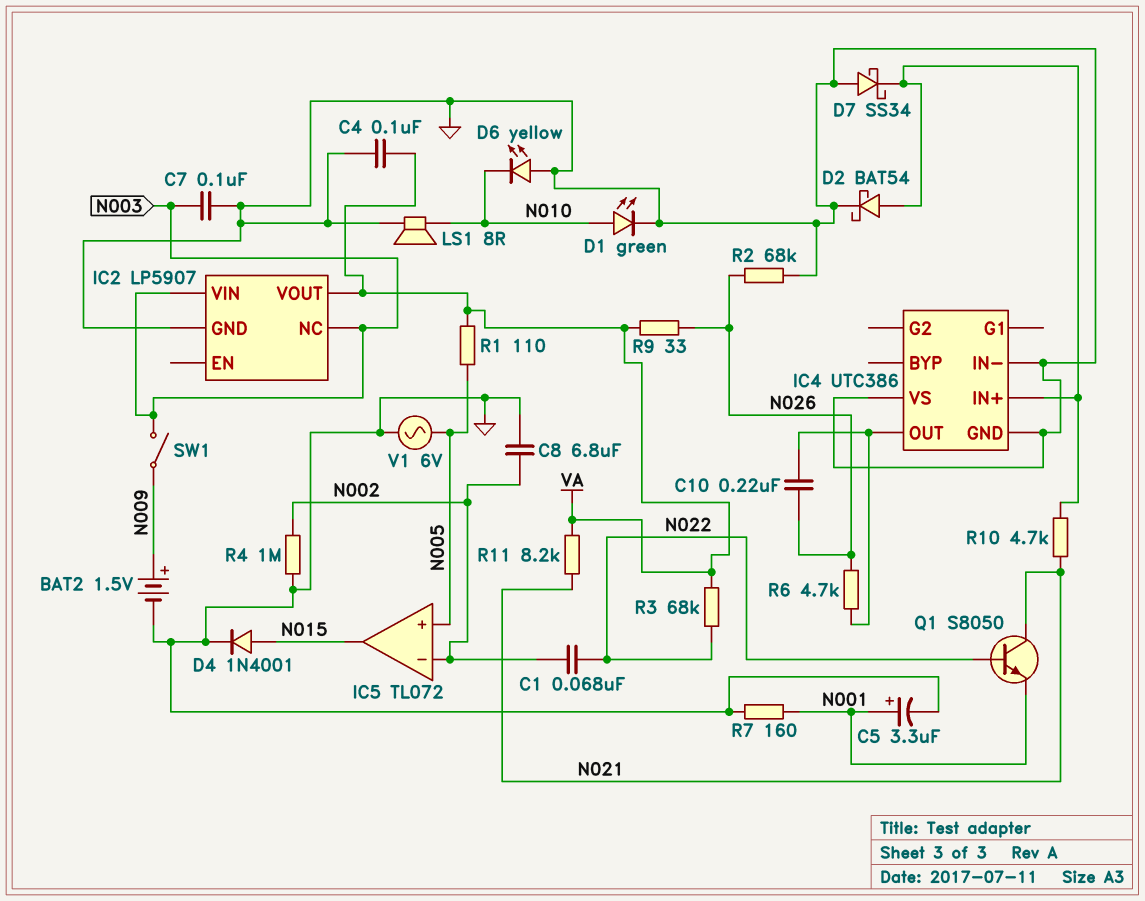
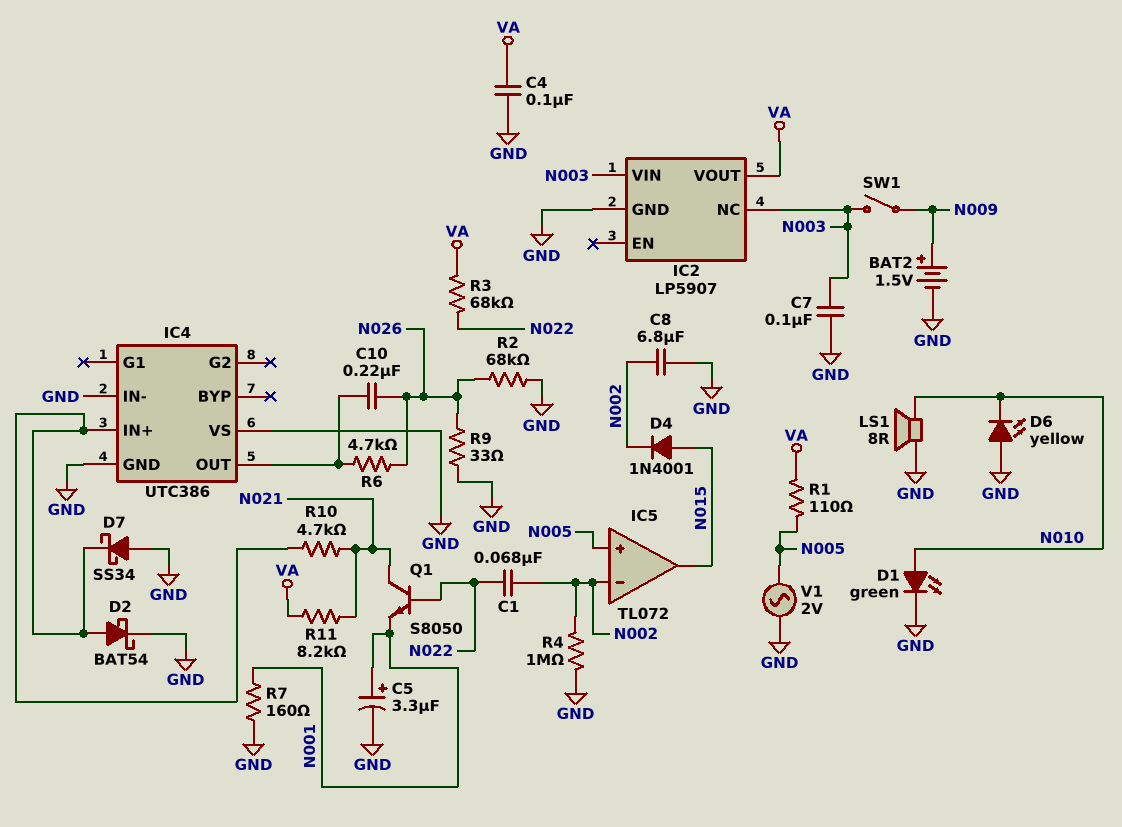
D4: diode 1N4001 (A N015, K GND) -> diode 1N4001 (A N015, K N002)
R9: 33 (N026, VA) -> 33 (GND, N026)
V1: AC 6V (GND, N005) -> AC 2V (GND, N005)

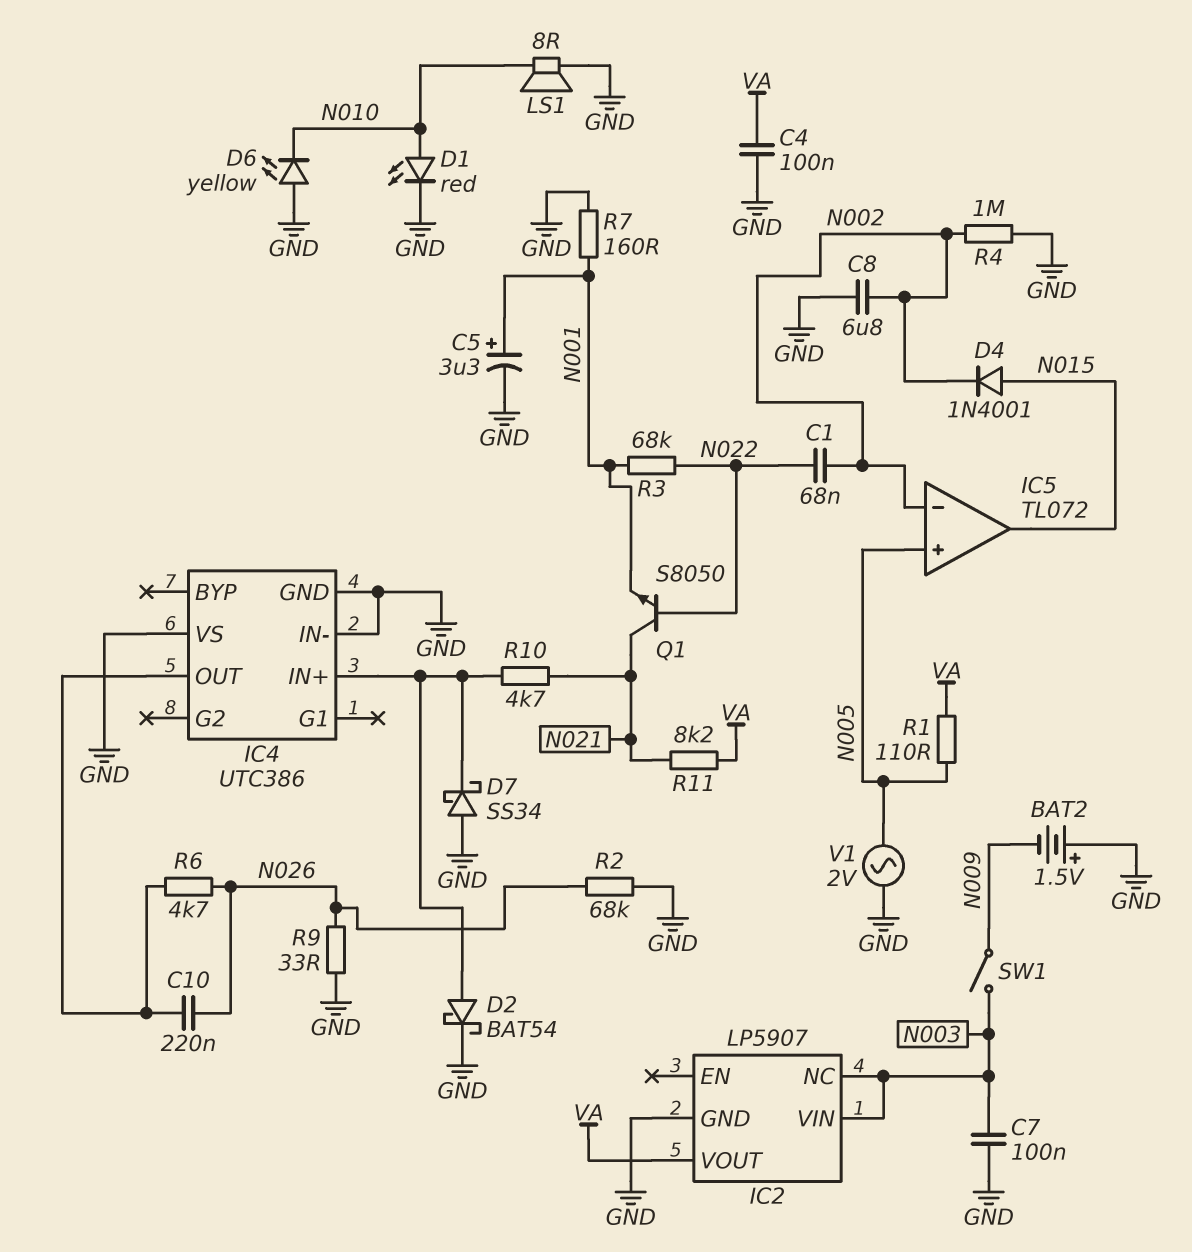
BAT2: 1.5V (plus N009, minus GND) -> 1.5V (plus GND, minus N009)
D1: LED green (A N010, K GND) -> LED red (A N010, K GND)
R3: 68k (N022, VA) -> 68k (N001, N022)

